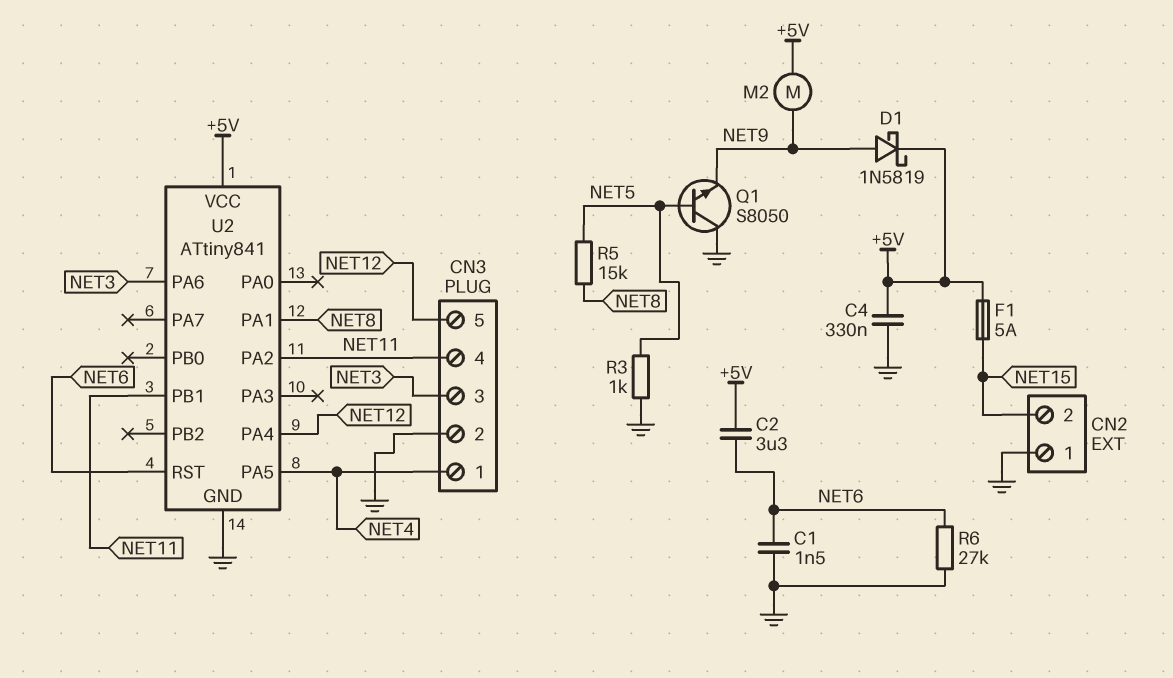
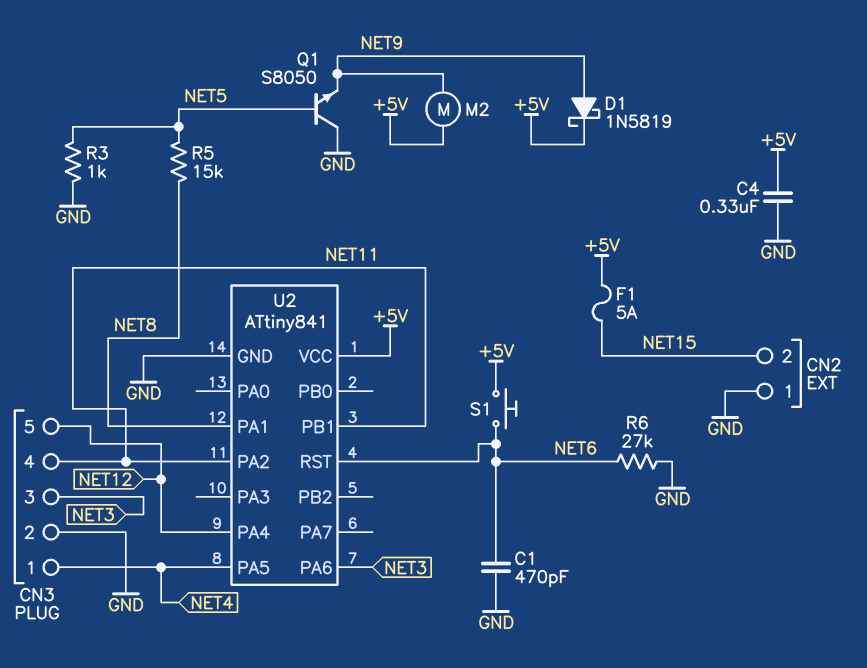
C1: 1.5nF (GND, NET6) -> 470pF (GND, NET6)
C2: 3.3uF (+5V, NET6) -> none
S1: none -> button (+5V, NET6)

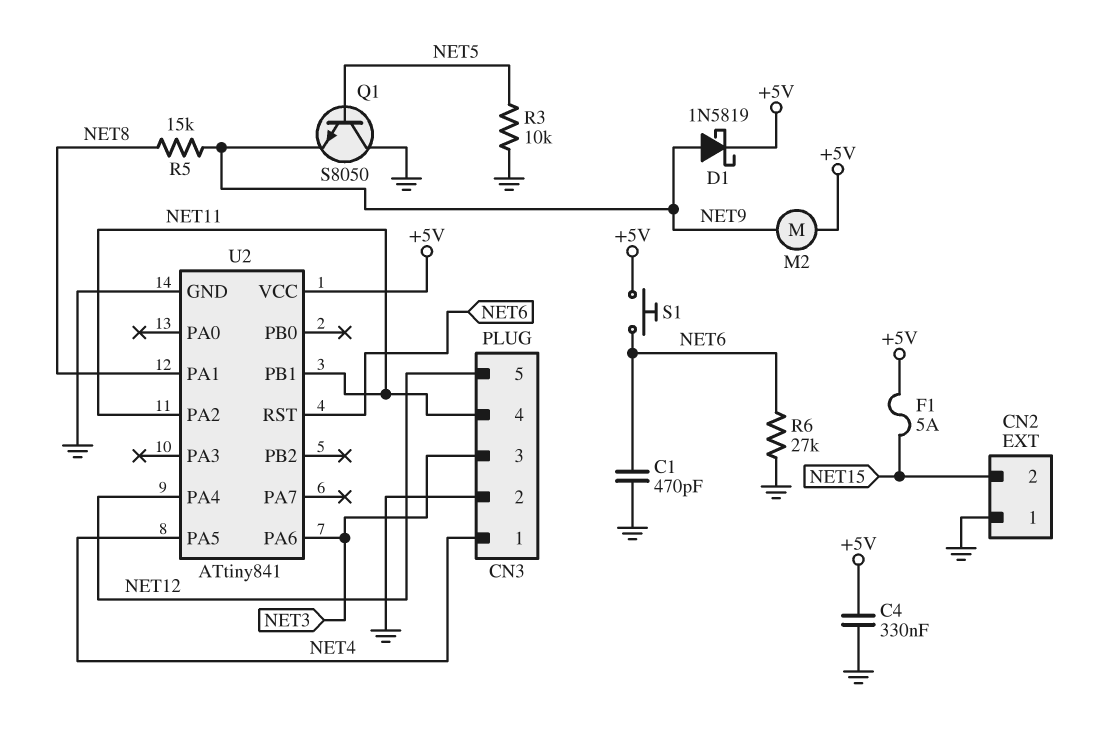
R3: 1k (GND, NET5) -> 10k (GND, NET5)
R5: 15k (NET5, NET8) -> 15k (NET8, NET9)

